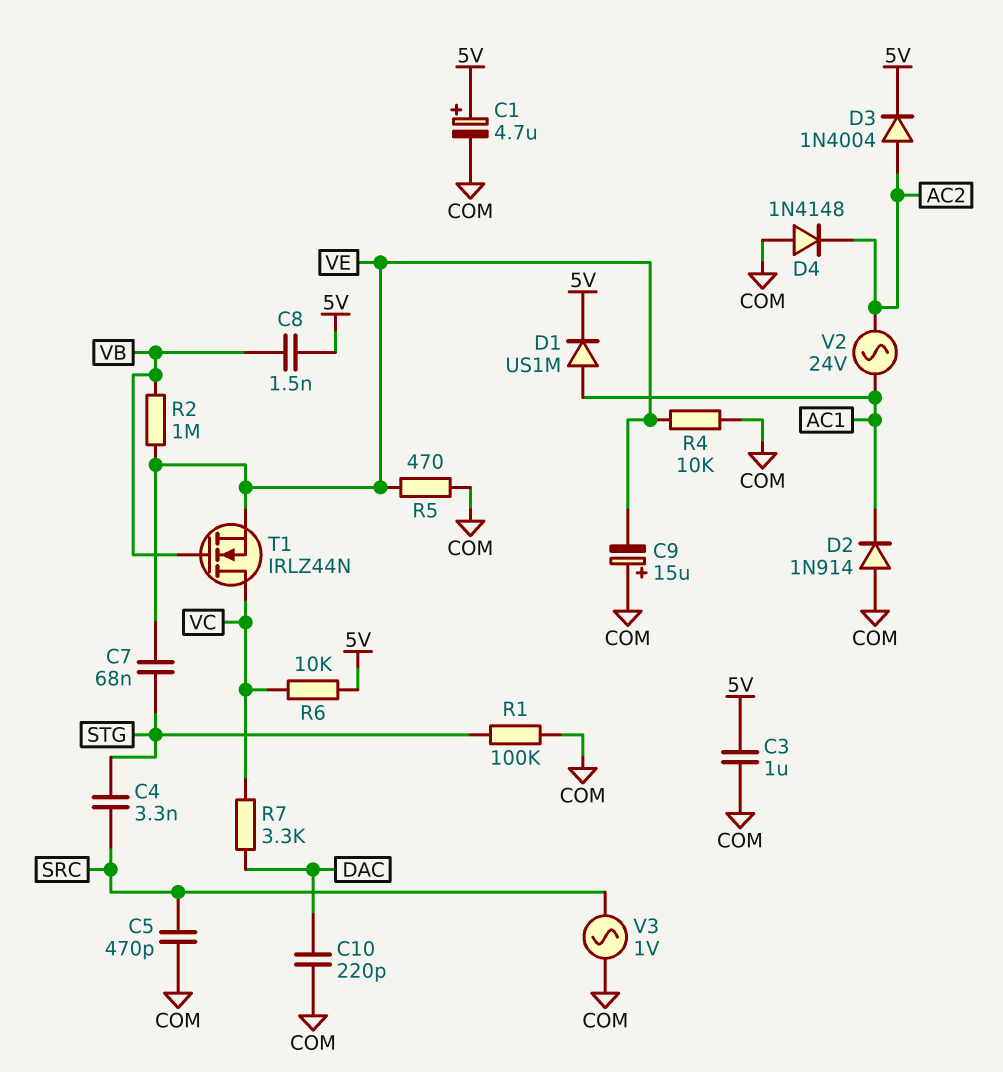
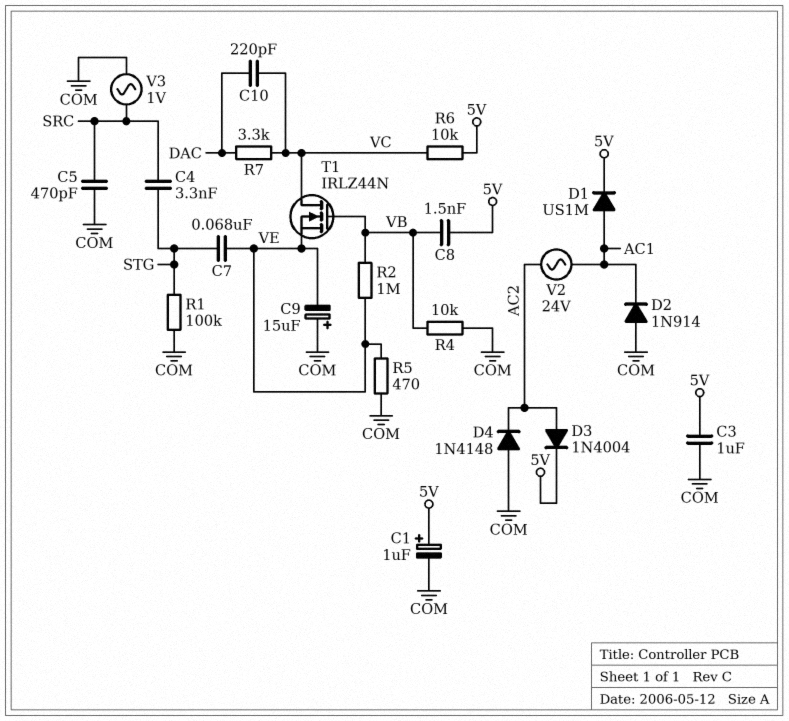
C1: 4.7uF (plus 5V, minus COM) -> 1uF (plus 5V, minus COM)
C10: 220pF (COM, DAC) -> 220pF (DAC, VC)
R4: 10k (COM, VE) -> 10k (COM, VB)

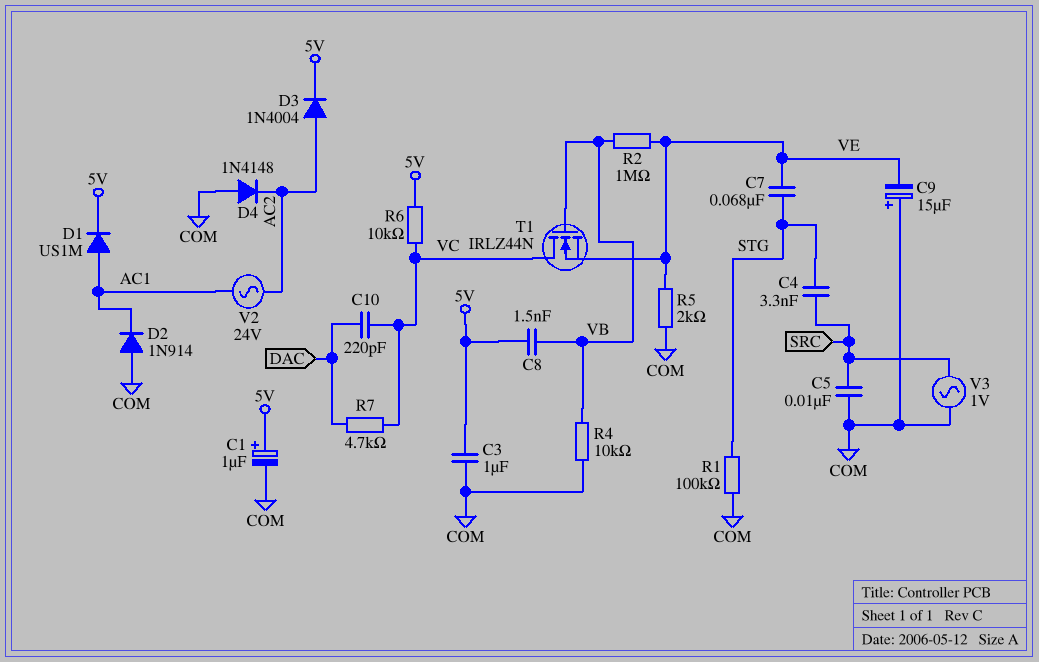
C5: 470pF (COM, SRC) -> 10nF (COM, SRC)
R5: 470 (COM, VE) -> 2k (COM, VE)
R7: 3.3k (DAC, VC) -> 4.7k (DAC, VC)

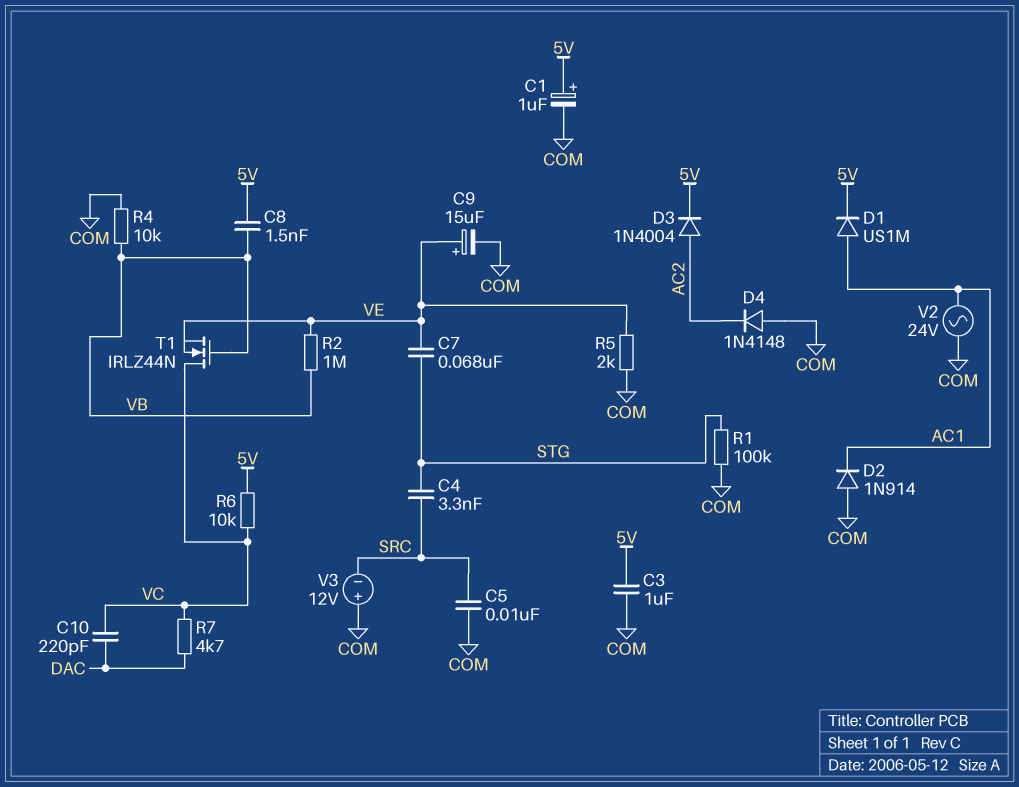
C9: 15uF (plus COM, minus VE) -> 15uF (plus VE, minus COM)
V2: AC 24V (AC1, AC2) -> AC 24V (AC1, COM)
V3: AC 1V (COM, SRC) -> 12V (plus COM, minus SRC)

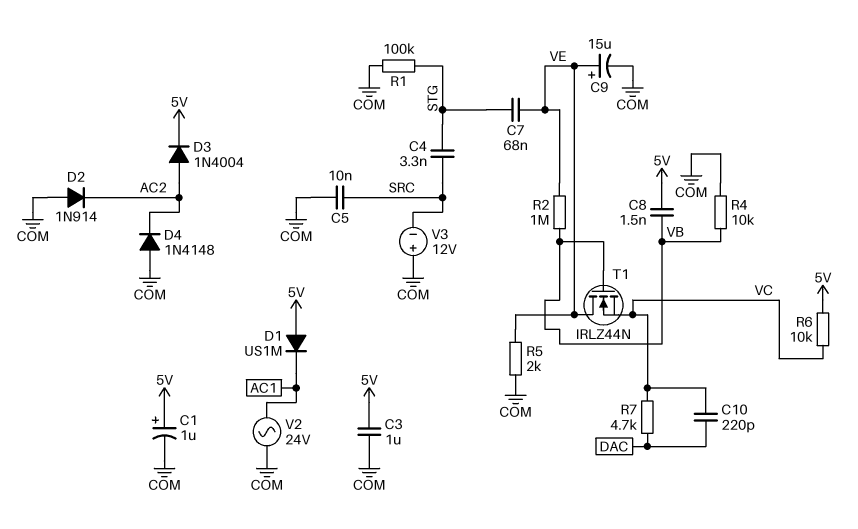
D1: diode US1M (A AC1, K 5V) -> diode US1M (A 5V, K AC1)
D2: diode 1N914 (A COM, K AC1) -> diode 1N914 (A COM, K AC2)
T1: NMOS IRLZ44N (G VB, D VC, S VE) -> NMOS IRLZ44N (G VB, D VE, S VC)

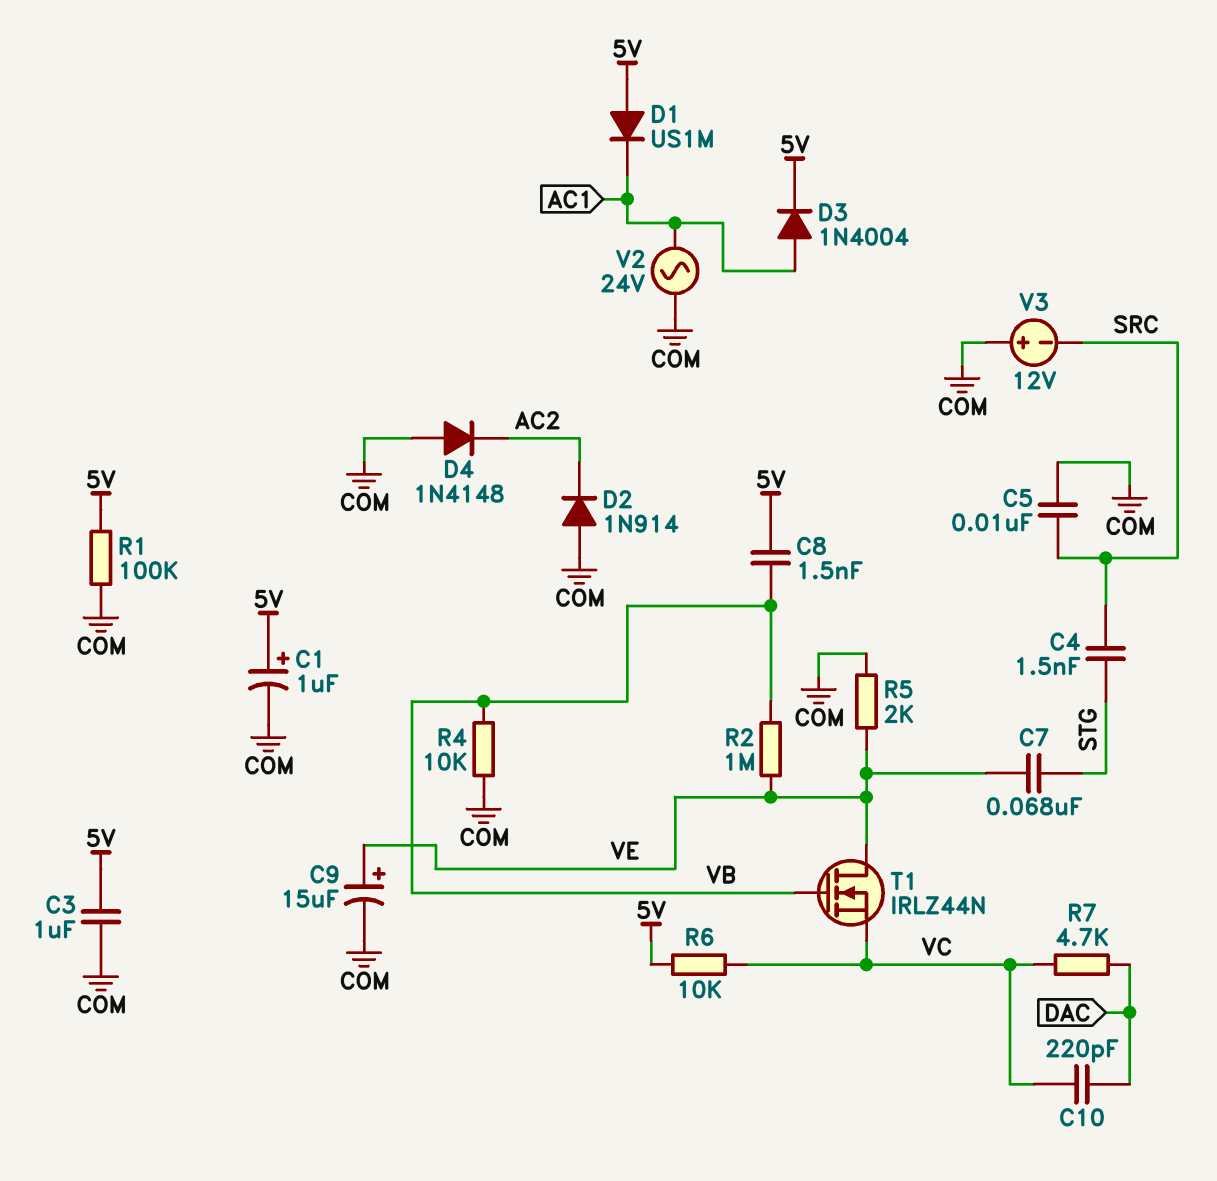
C4: 3.3nF (SRC, STG) -> 1.5nF (SRC, STG)
D3: diode 1N4004 (A AC2, K 5V) -> diode 1N4004 (A AC1, K 5V)
R1: 100k (COM, STG) -> 100k (5V, COM)

